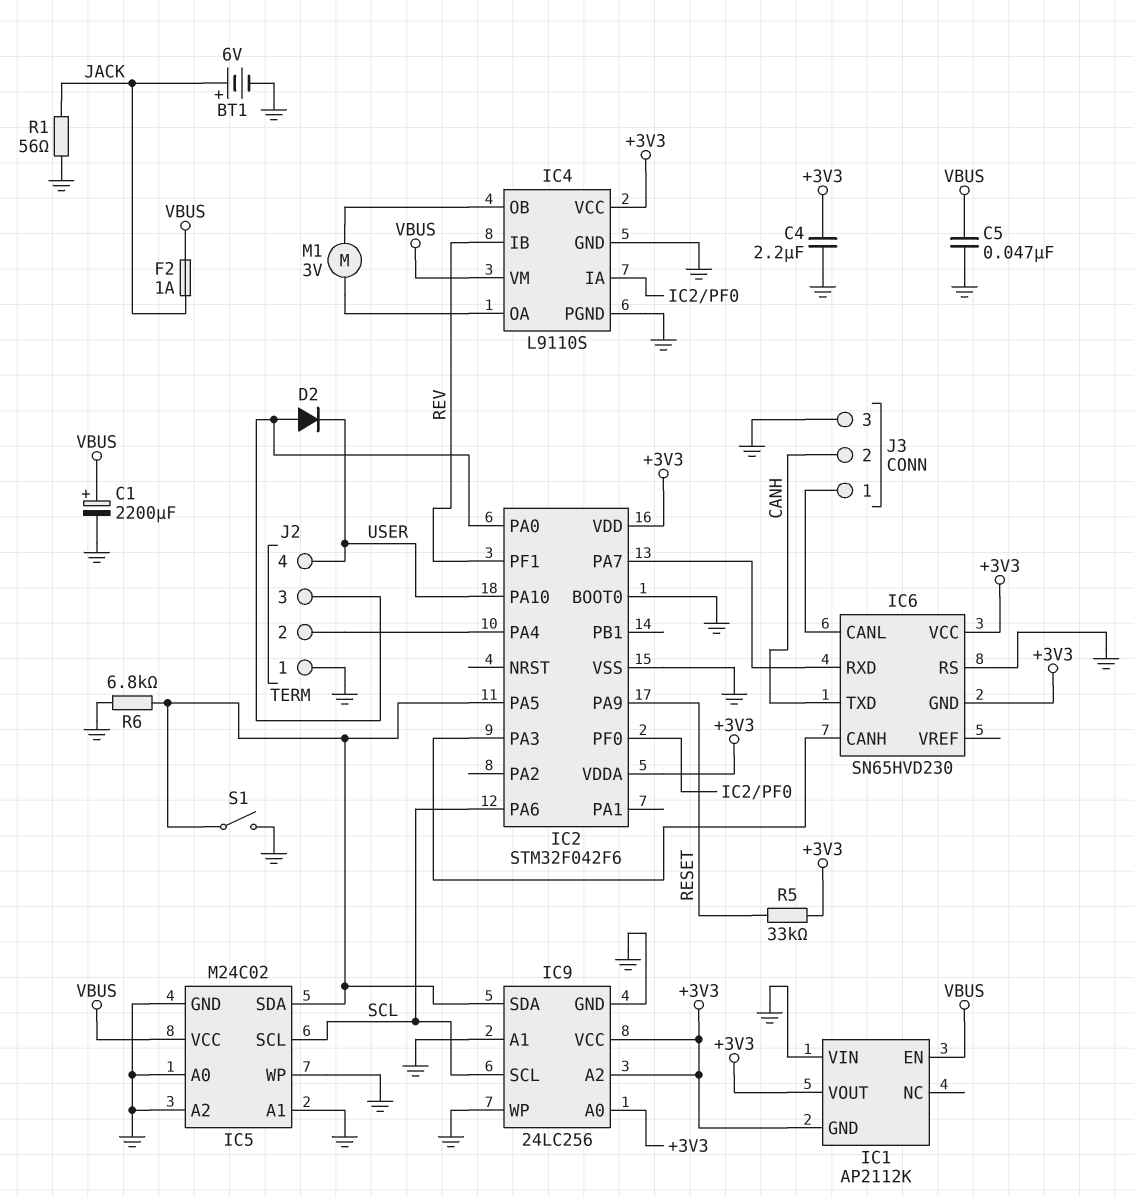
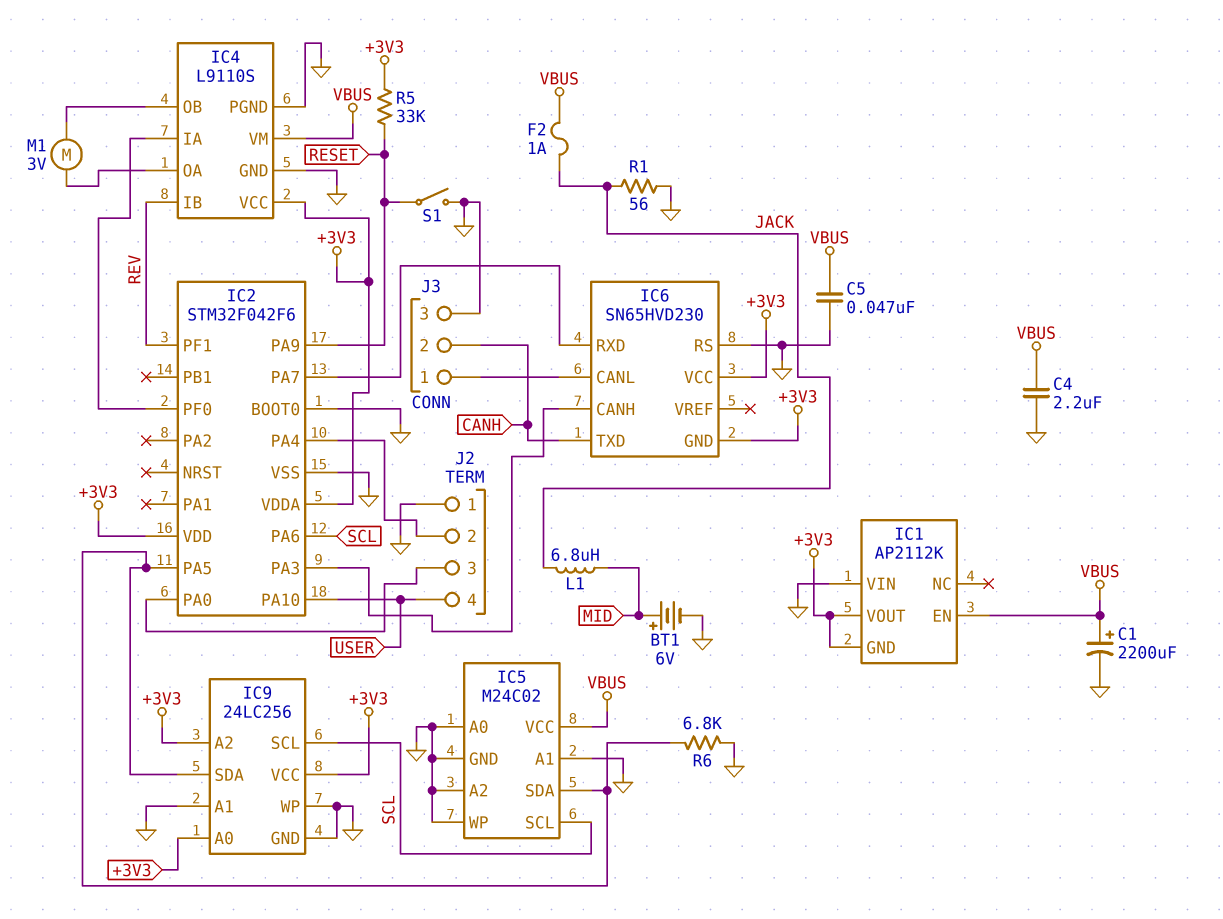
BT1: 6V (plus JACK, minus GND) -> 6V (plus MID, minus GND)
C4: 2.2uF (+3V3, GND) -> 2.2uF (GND, VBUS)
D2: diode (A IC2/PA0, K USER) -> none
L1: none -> 6.8uH (JACK, MID)
S1: switch (GND, IC2/PA5) -> switch (GND, RESET)

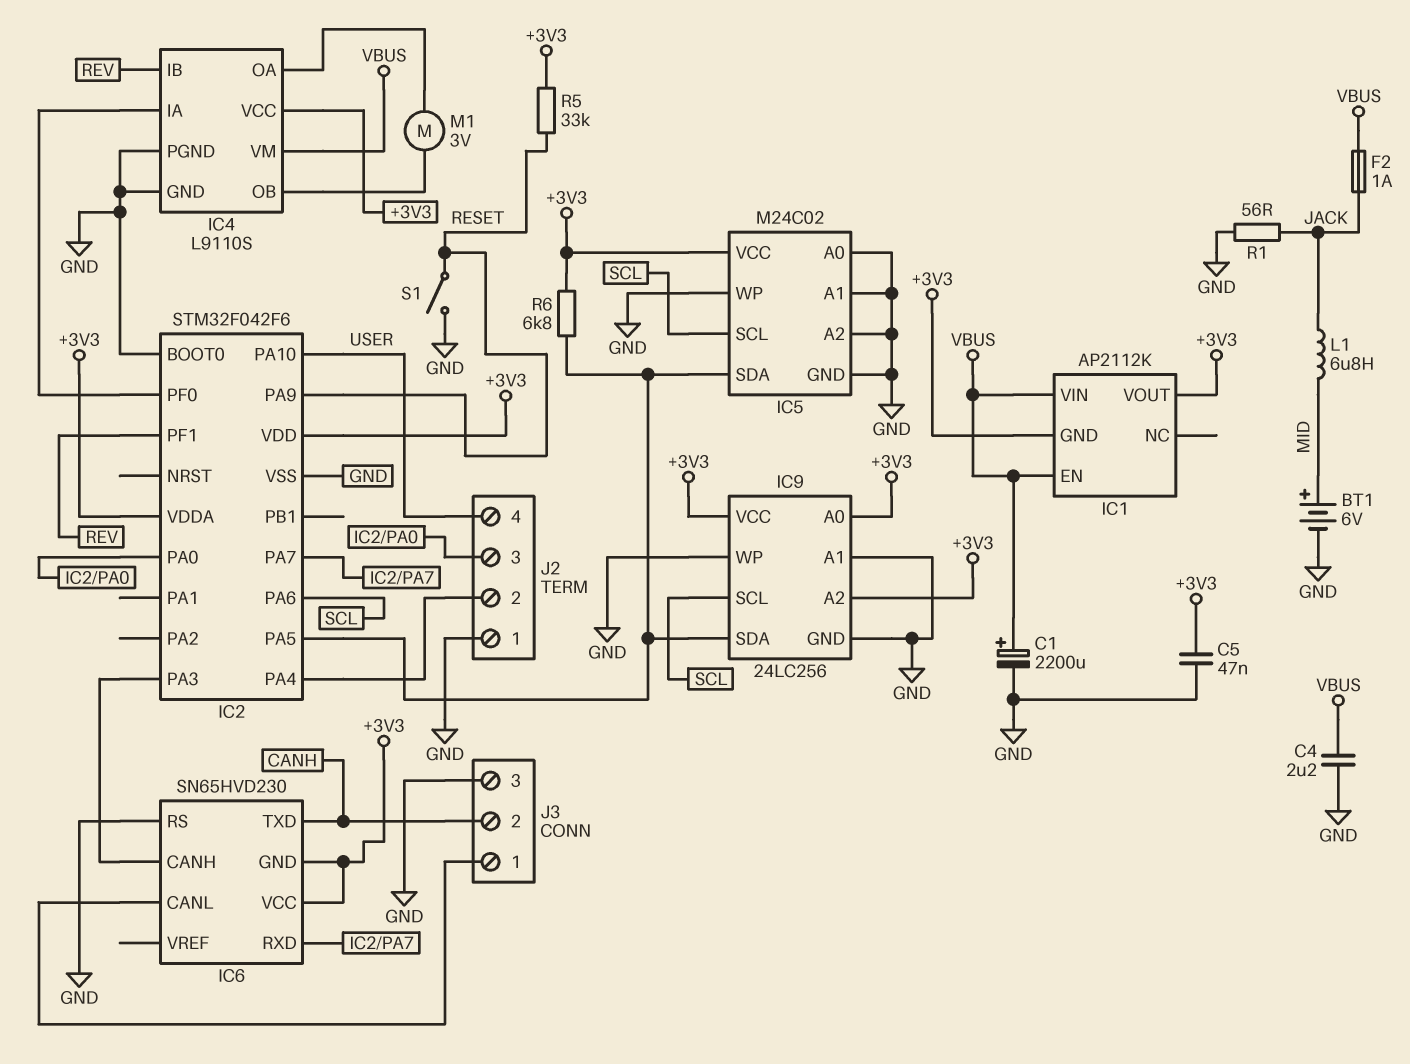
C5: 47nF (GND, VBUS) -> 47nF (+3V3, GND)
IC1 pin VIN: GND -> VBUS
IC5 pin VCC: VBUS -> +3V3
R6: 6.8k (GND, IC2/PA5) -> 6.8k (+3V3, IC2/PA5)

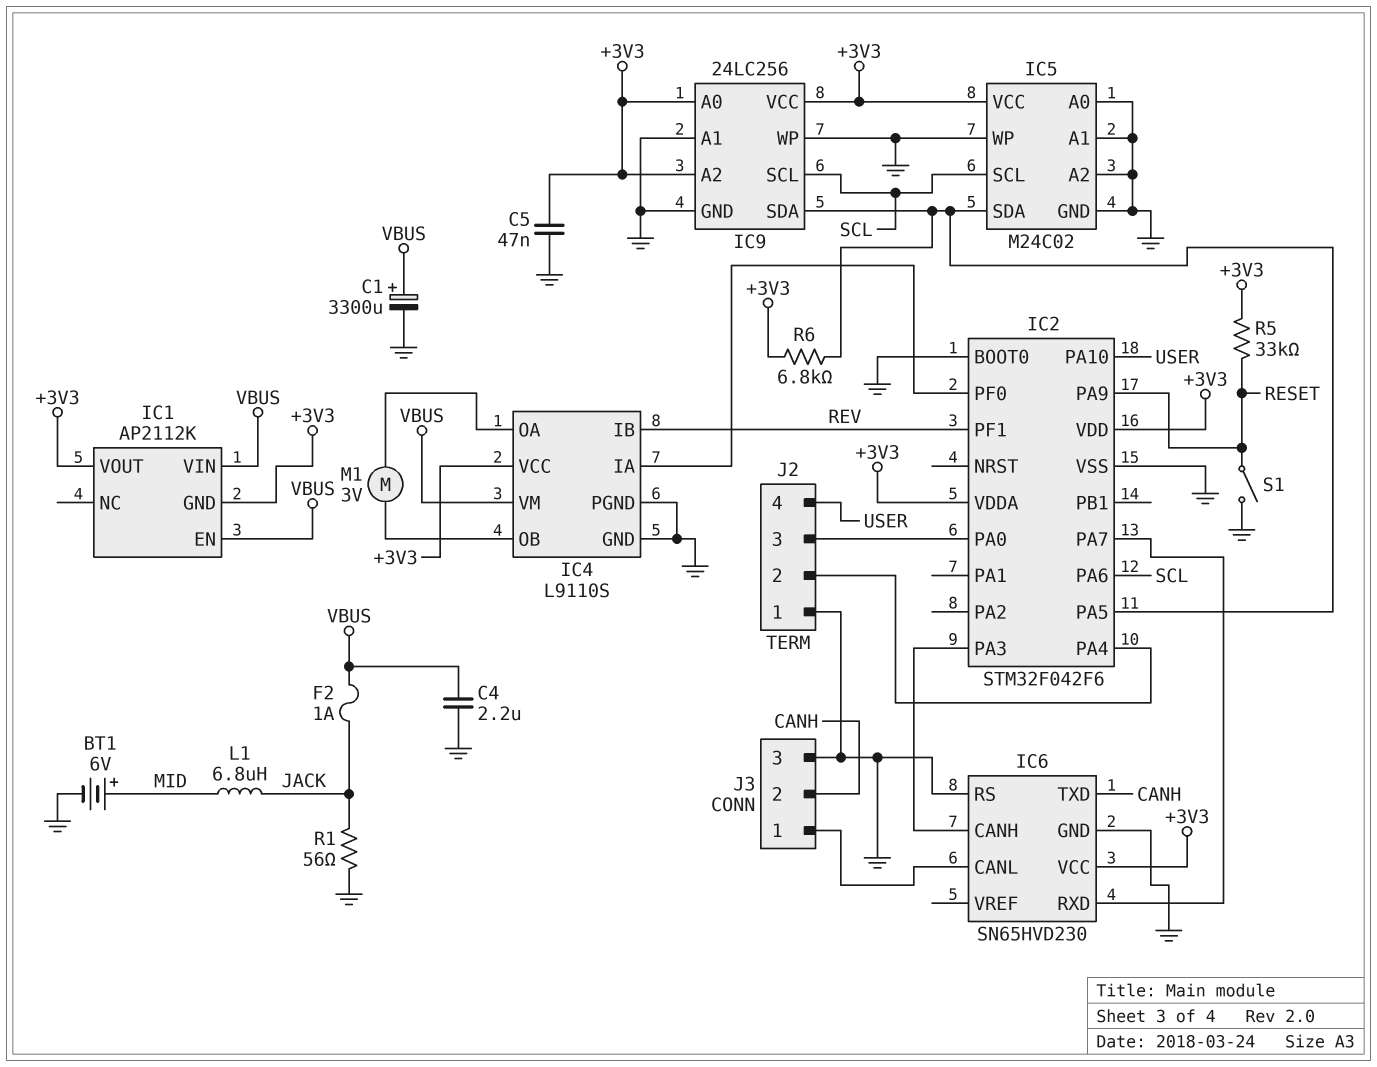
C1: 2200uF (plus VBUS, minus GND) -> 3300uF (plus VBUS, minus GND)
IC6 pin GND: +3V3 -> GND

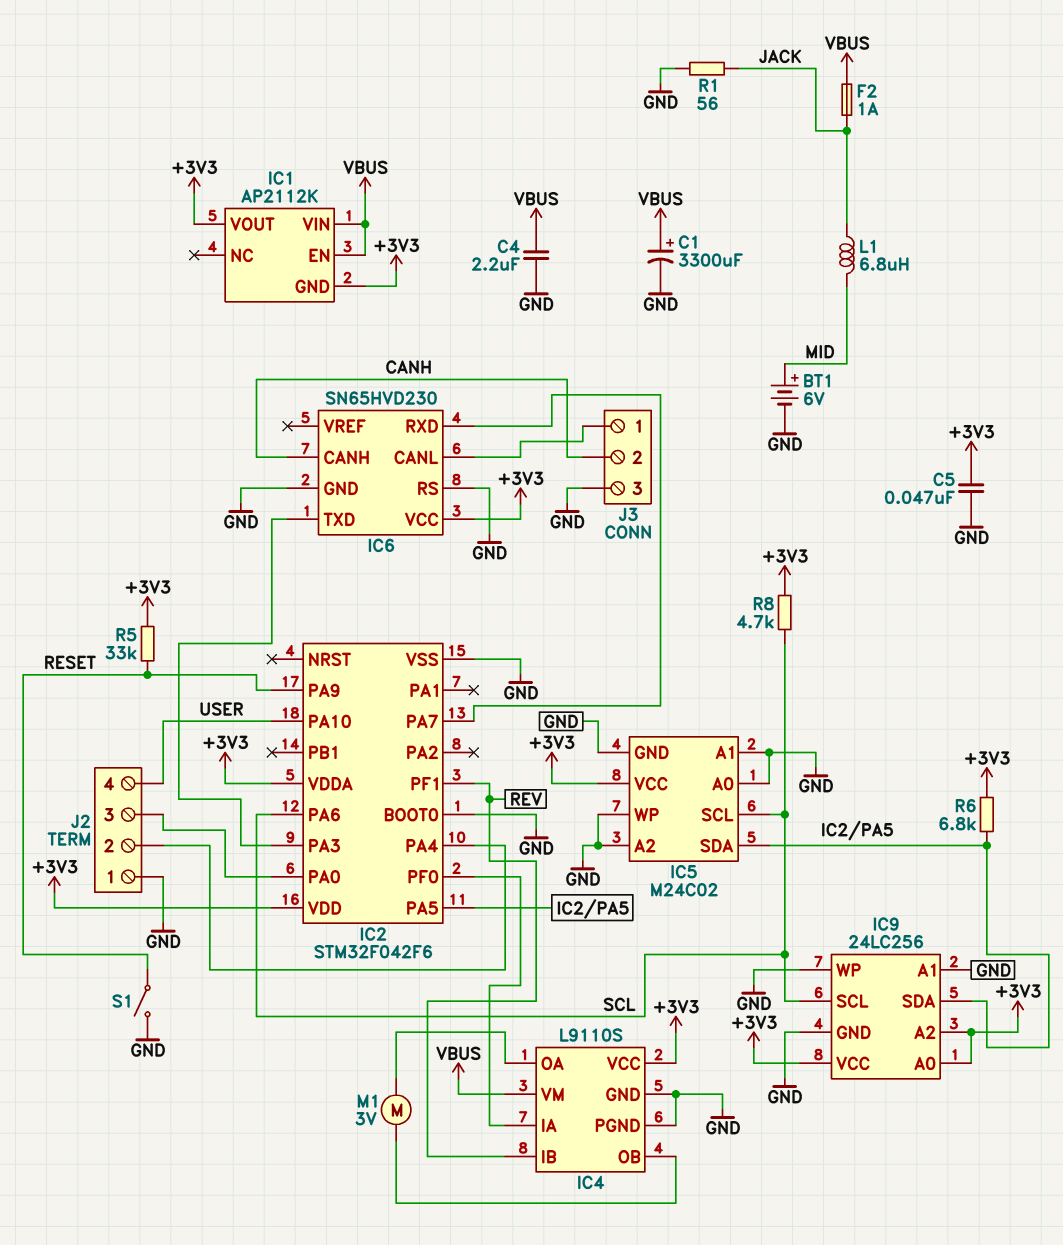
IC6 pin CANH: IC2/PA3 -> CANH
IC6 pin TXD: CANH -> IC2/PA3
R8: none -> 4.7k (+3V3, SCL)

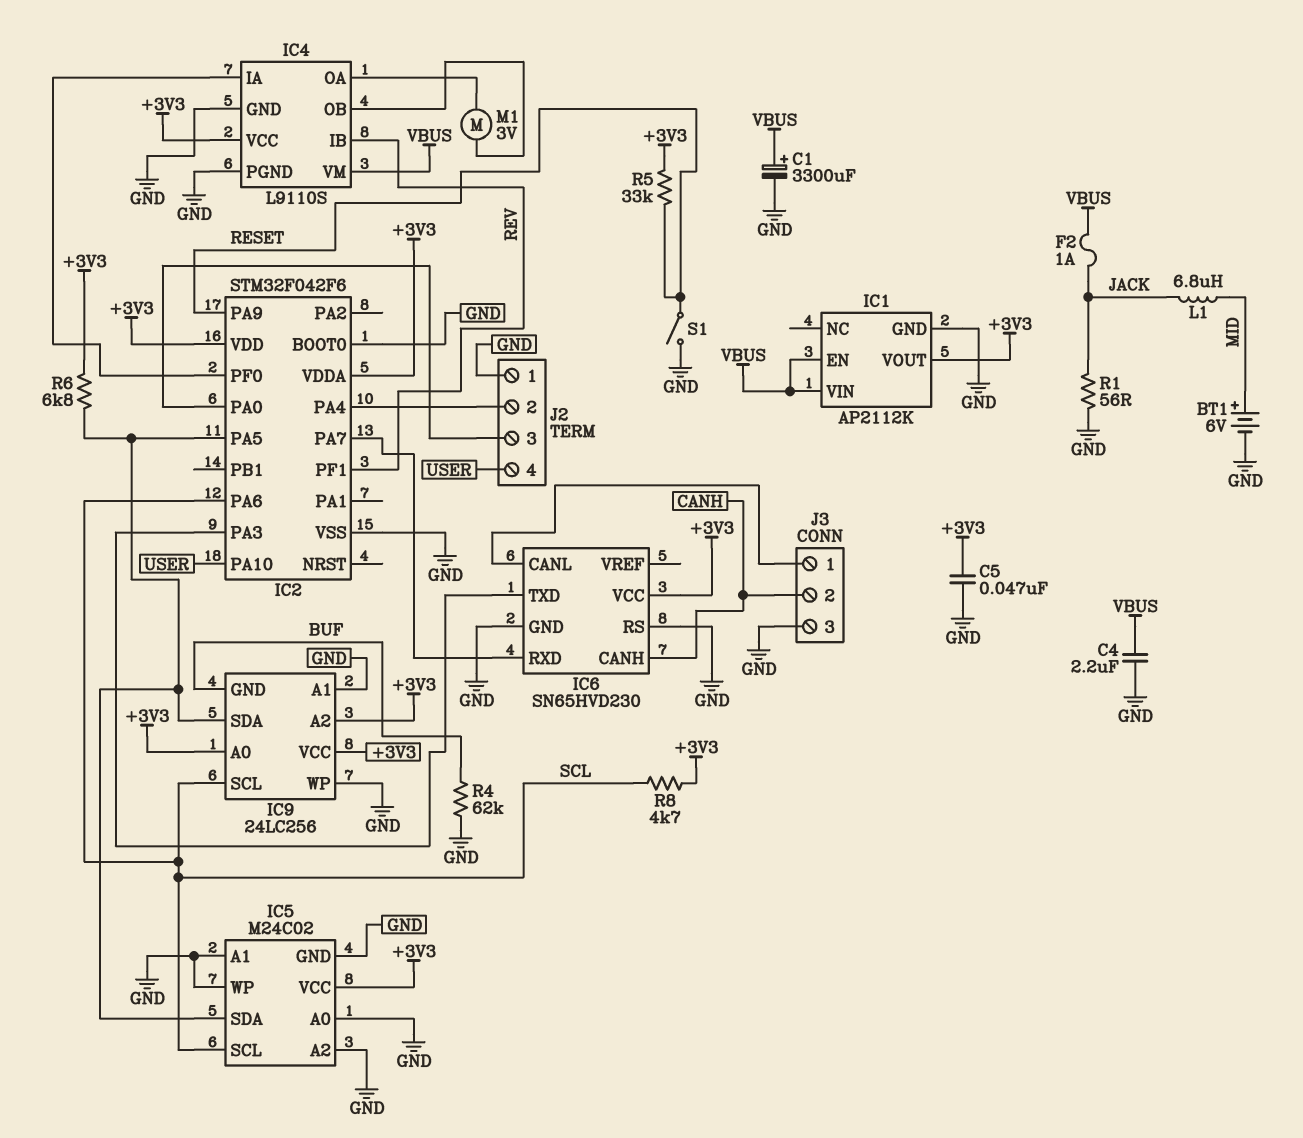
IC1 pin GND: +3V3 -> GND
IC9 pin GND: GND -> BUF
R4: none -> 62k (BUF, GND)

